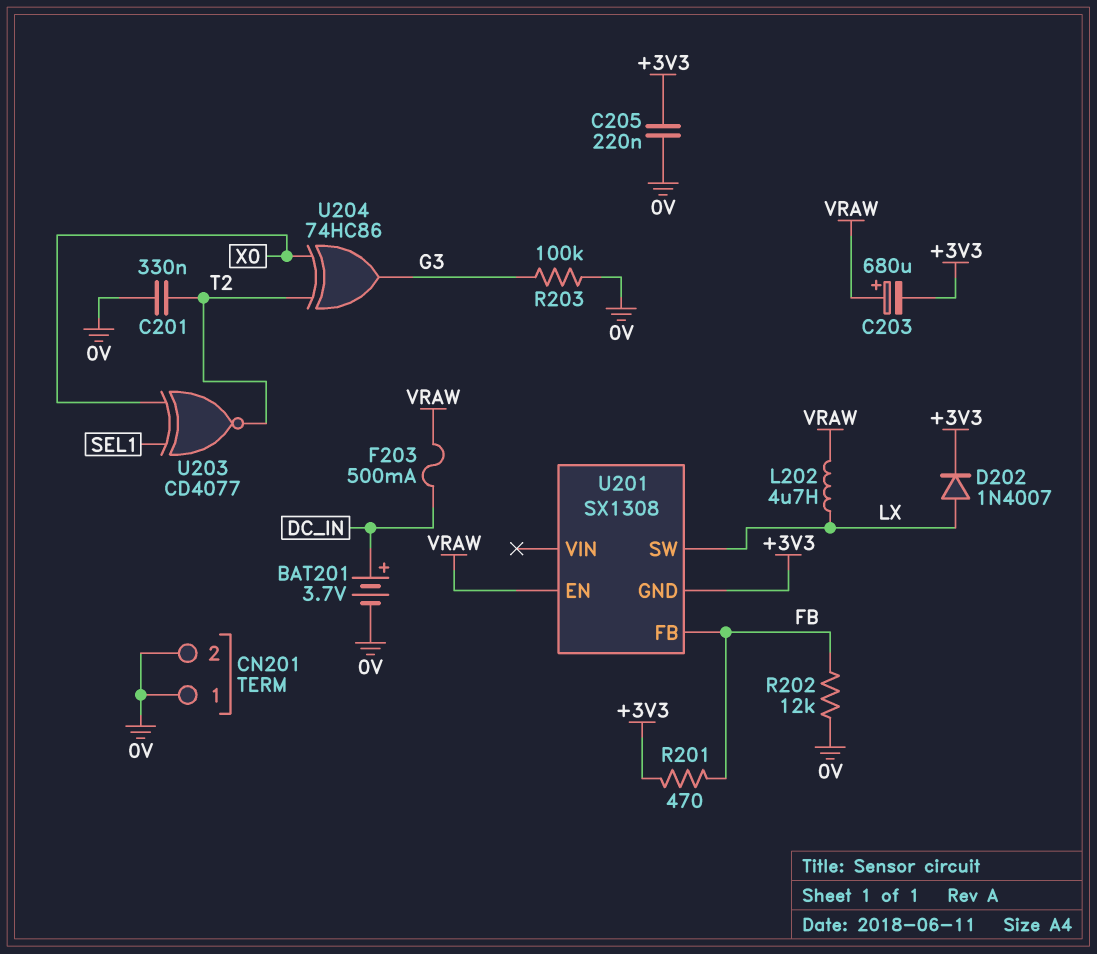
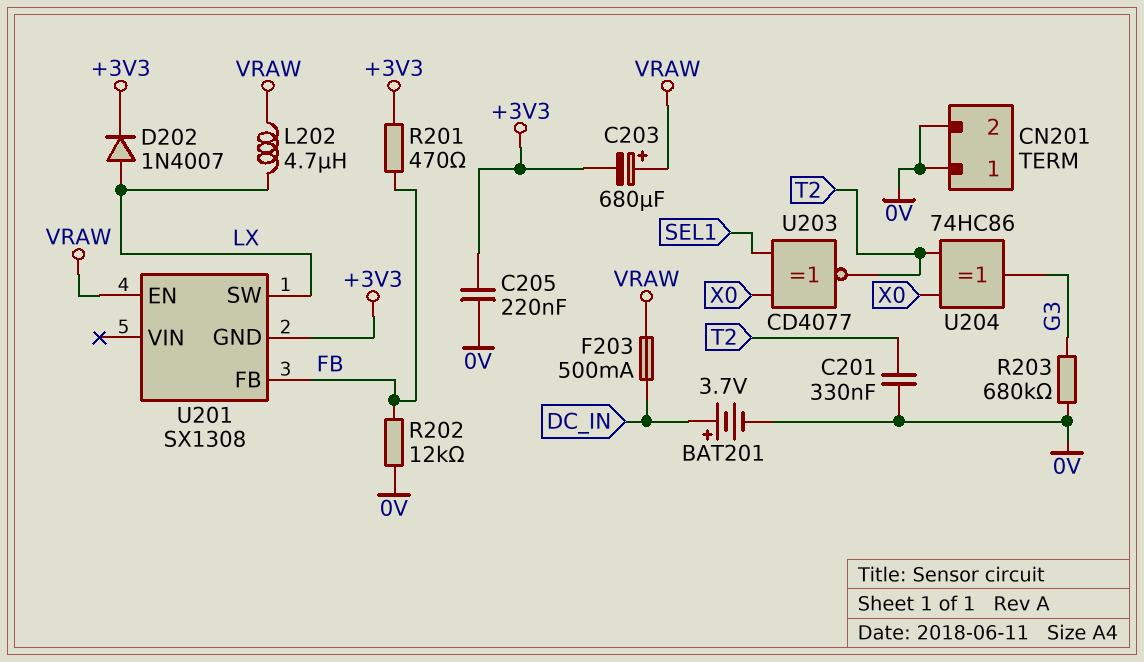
R203: 100k (0V, G3) -> 680k (0V, G3)

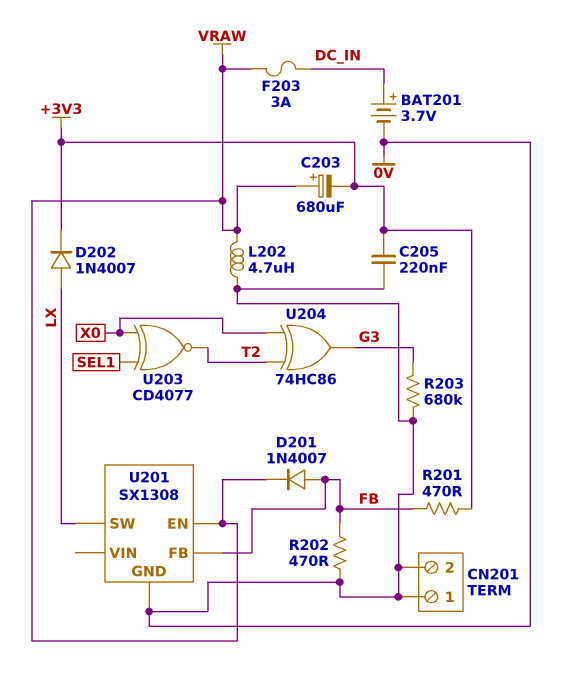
C201: 330nF (0V, T2) -> none
D201: none -> diode 1N4007 (A FB, K VRAW)
F203: 500mA (DC_IN, VRAW) -> 3A (DC_IN, VRAW)
L202: 4.7uH (LX, VRAW) -> 4.7uH (0V, VRAW)
R202: 12k (0V, FB) -> 470 (0V, FB)
U201 pin GND: +3V3 -> 0V

